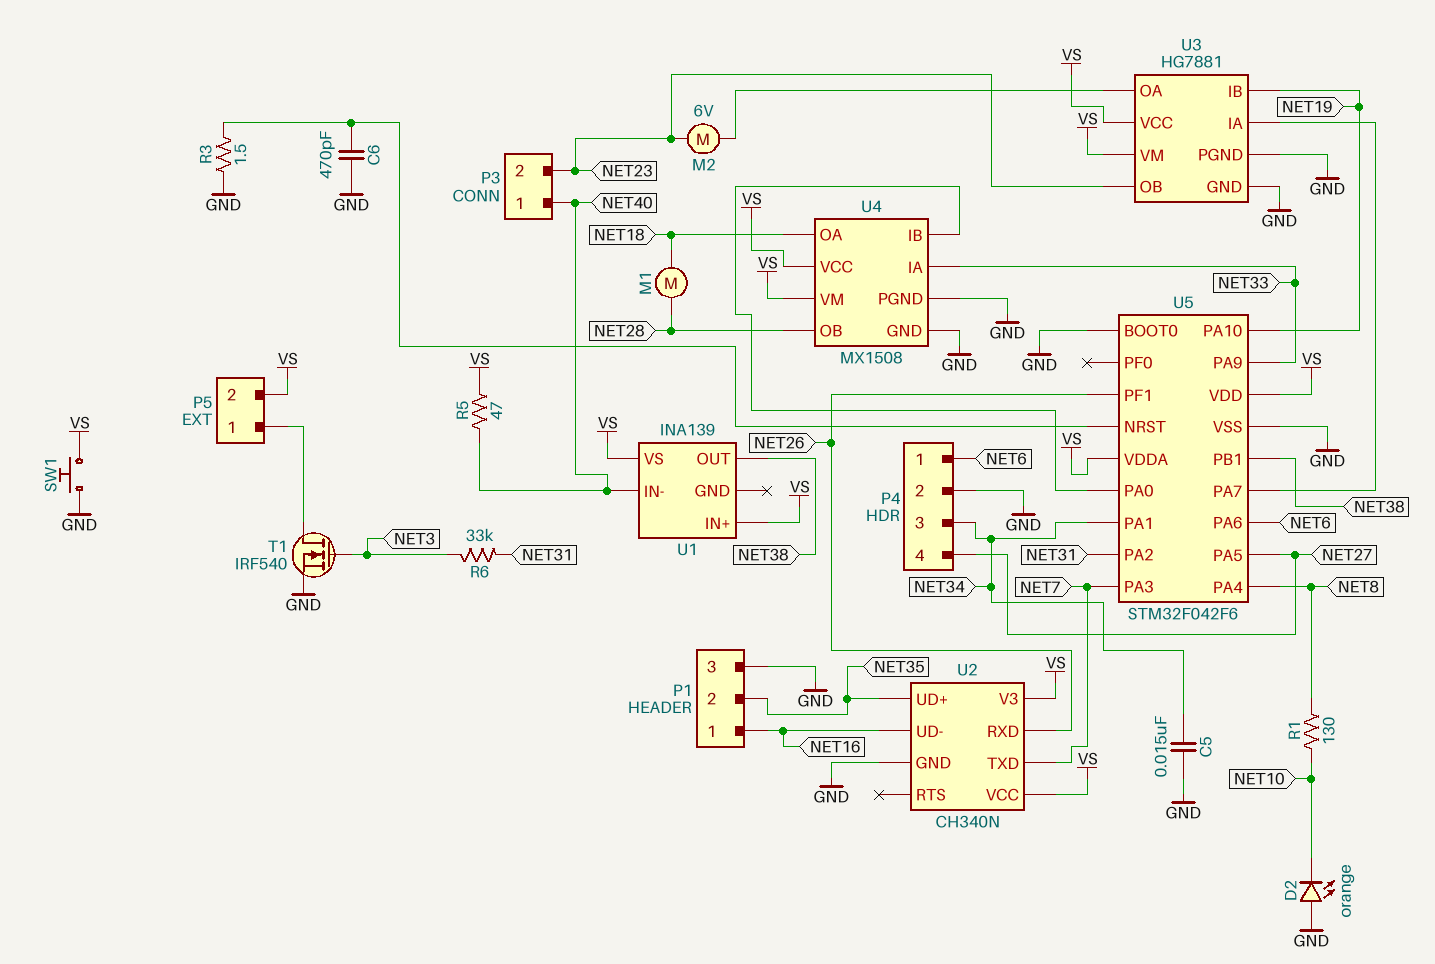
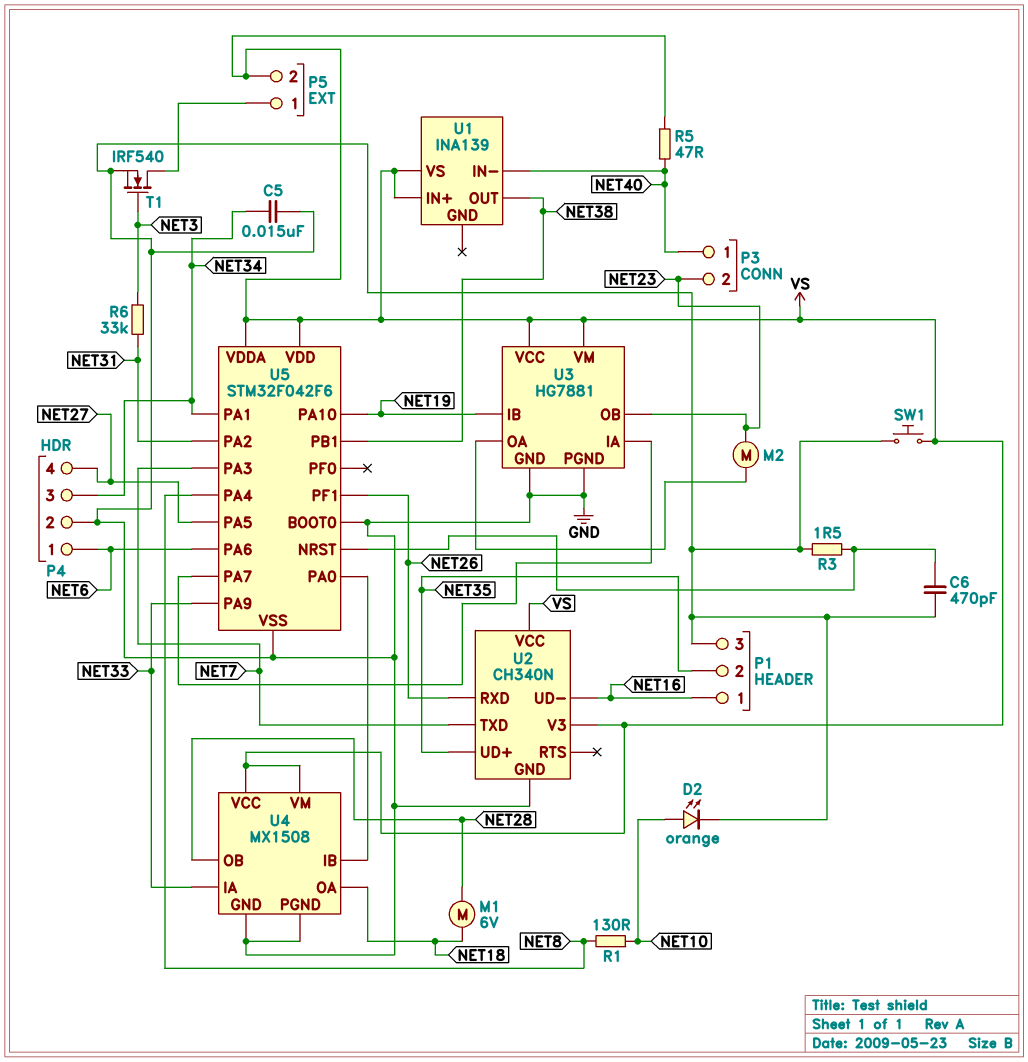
D2: LED orange (A GND, K NET10) -> LED orange (A NET10, K GND)
M1: motor (NET18, NET28) -> motor 6V (NET18, NET28)
M2: motor 6V (NET23, U3/OA) -> motor (NET23, U3/OA)

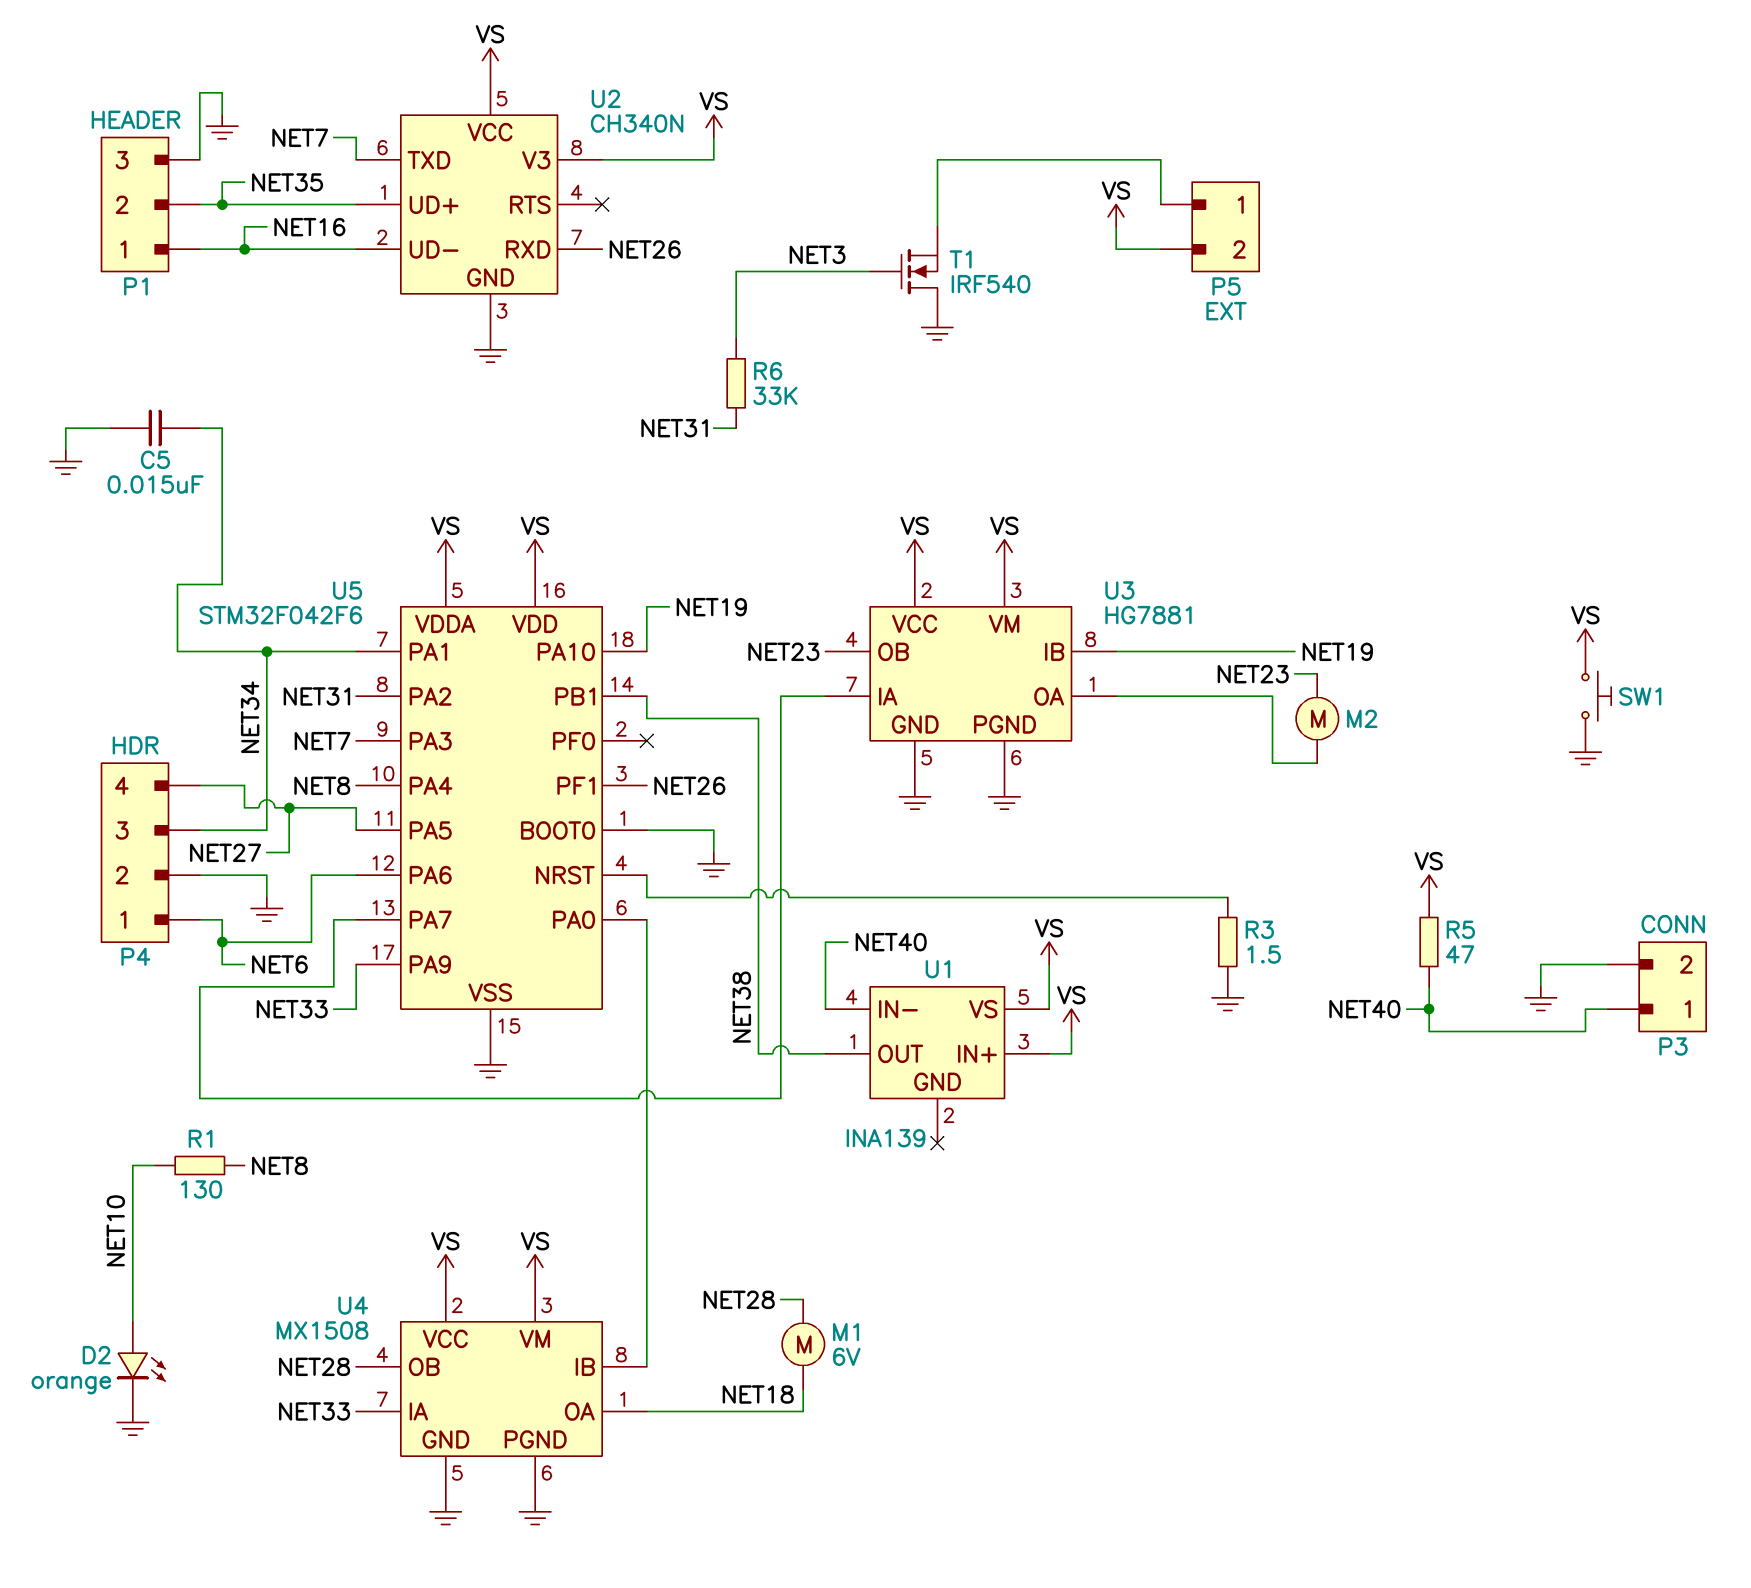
C6: 470pF (GND, U5/NRST) -> none
P3 pin 2: NET23 -> GND
T1: NMOS IRF540 (G NET3, D P5/1, S GND) -> NMOS IRF540 (G NET3, D GND, S P5/1)

